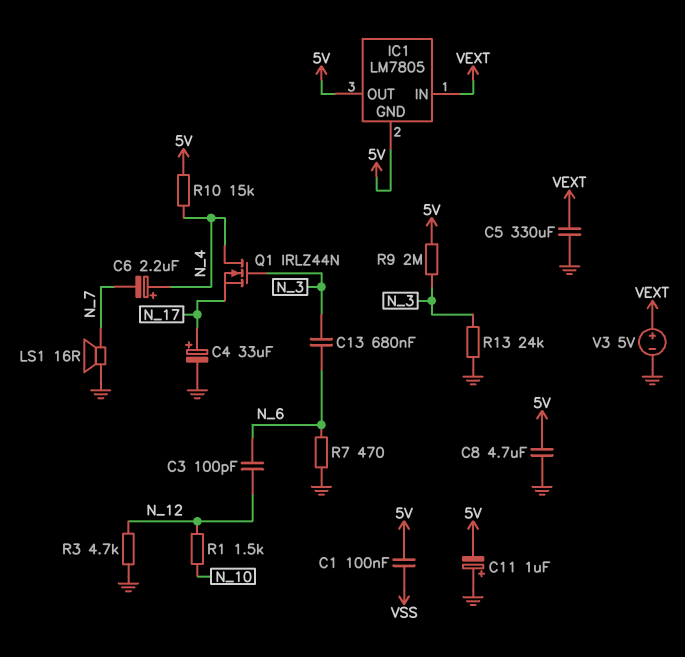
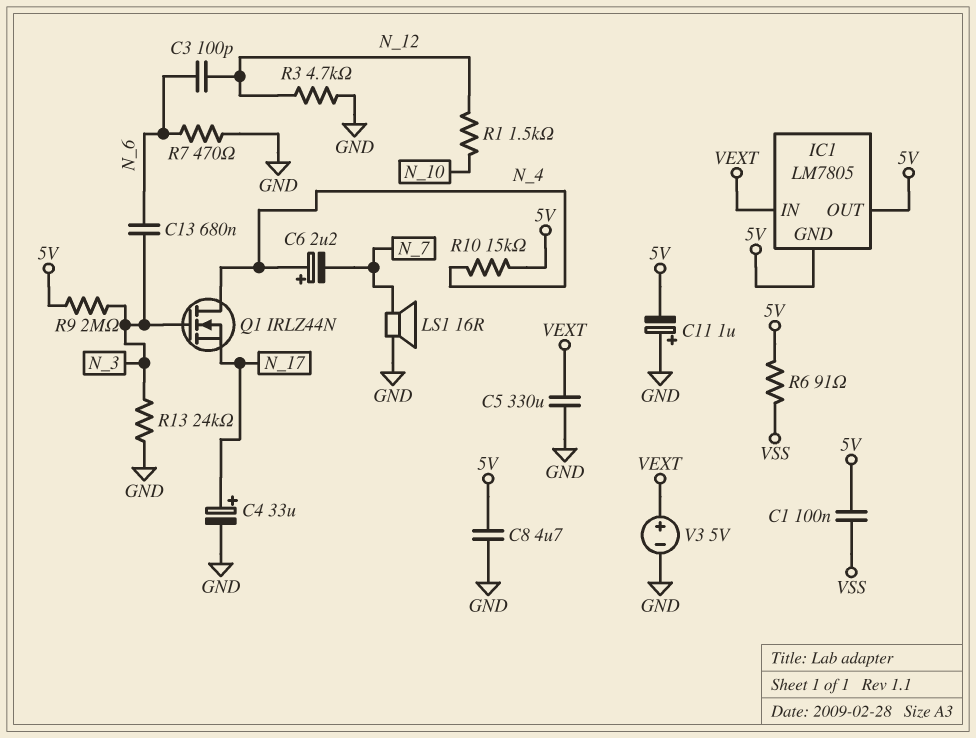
R6: none -> 91 (5V, VSS)

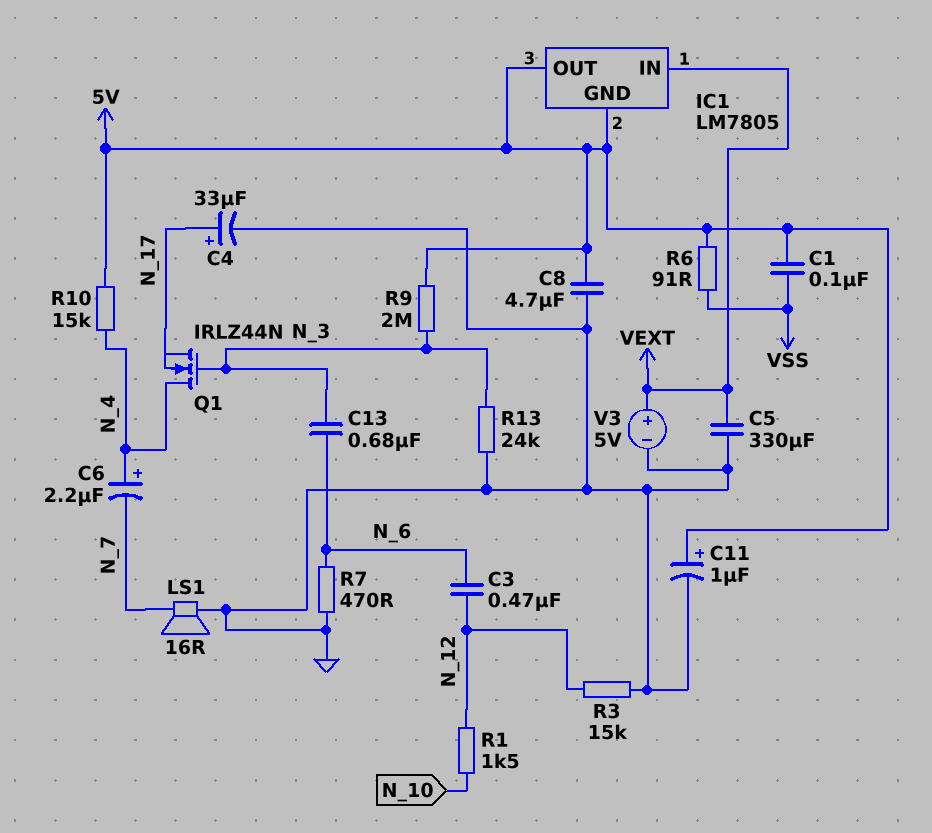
C3: 100pF (N_6, N_12) -> 470nF (N_6, N_12)
C11: 1uF (plus GND, minus 5V) -> 1uF (plus 5V, minus GND)
R3: 4.7k (GND, N_12) -> 15k (GND, N_12)

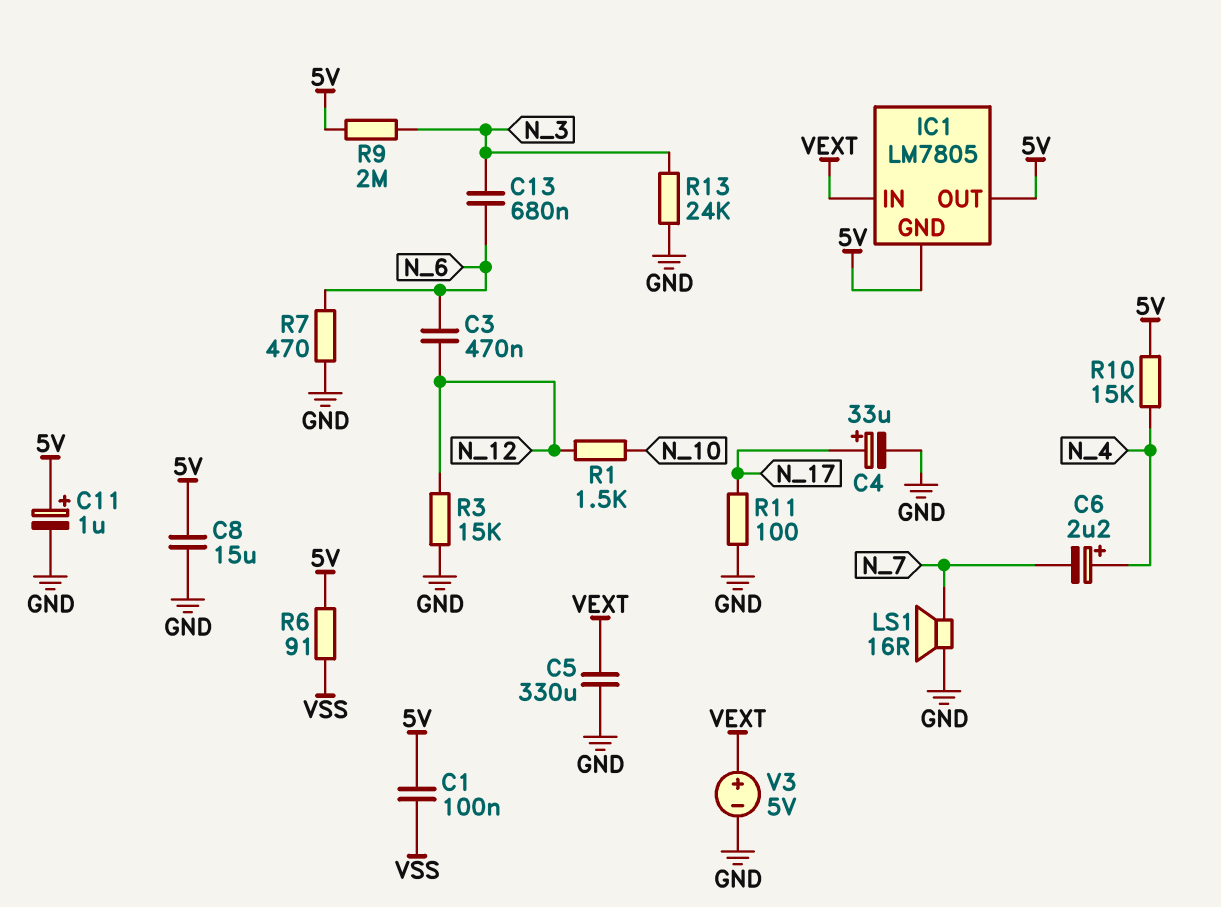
C8: 4.7uF (5V, GND) -> 15uF (5V, GND)
Q1: NMOS IRLZ44N (G N_3, D N_4, S N_17) -> none
R11: none -> 100 (GND, N_17)

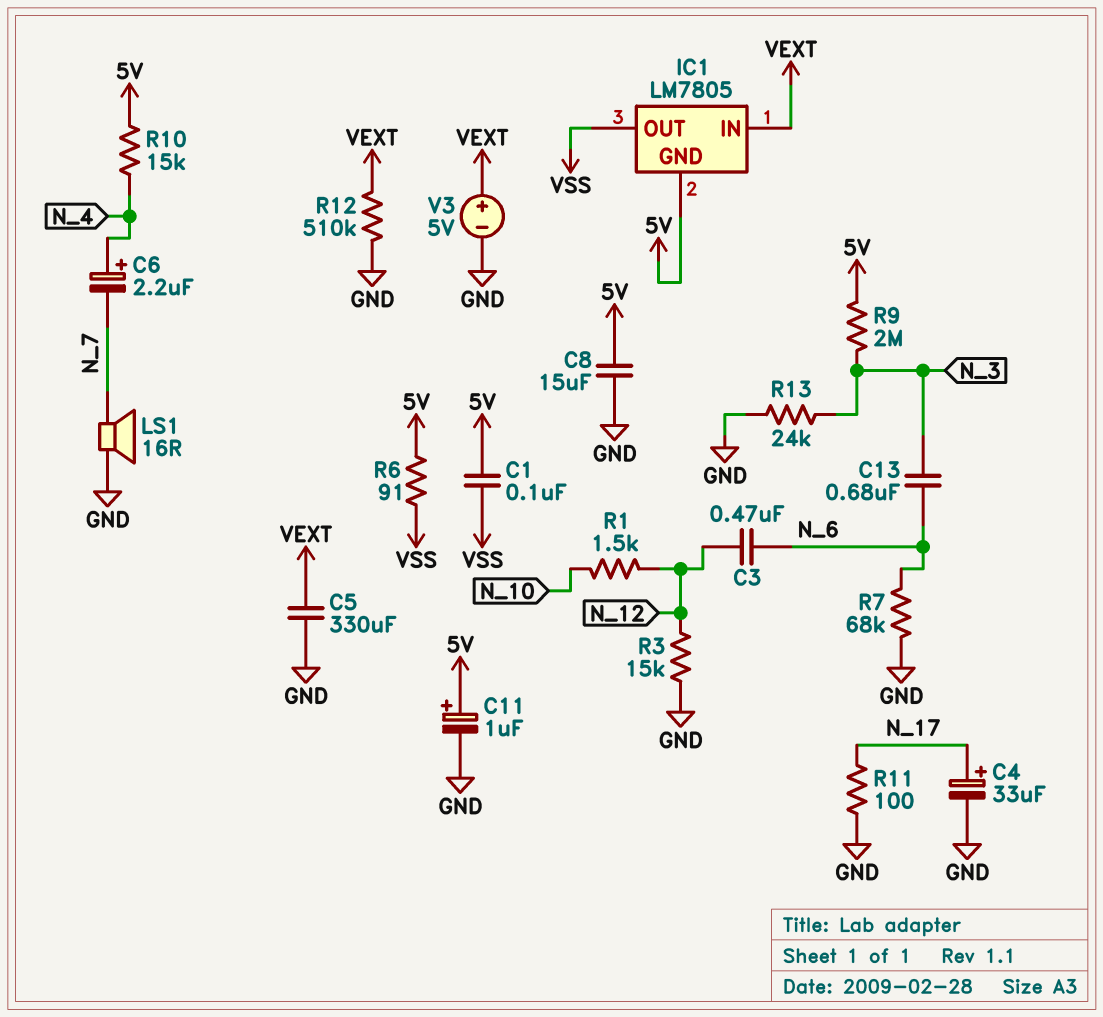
IC1 pin OUT: 5V -> VSS
R7: 470 (GND, N_6) -> 68k (GND, N_6)
R12: none -> 510k (GND, VEXT)

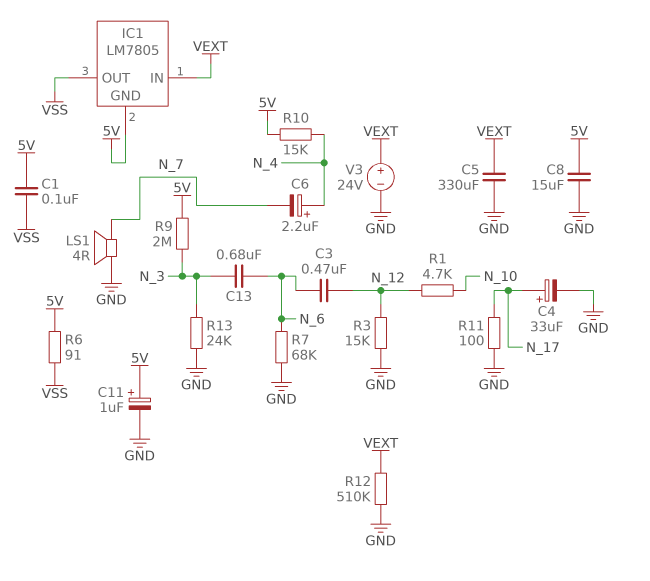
LS1: speaker 16R (GND, N_7) -> speaker 4R (GND, N_7)
R1: 1.5k (N_10, N_12) -> 4.7k (N_10, N_12)
V3: 5V (plus VEXT, minus GND) -> 24V (plus VEXT, minus GND)

